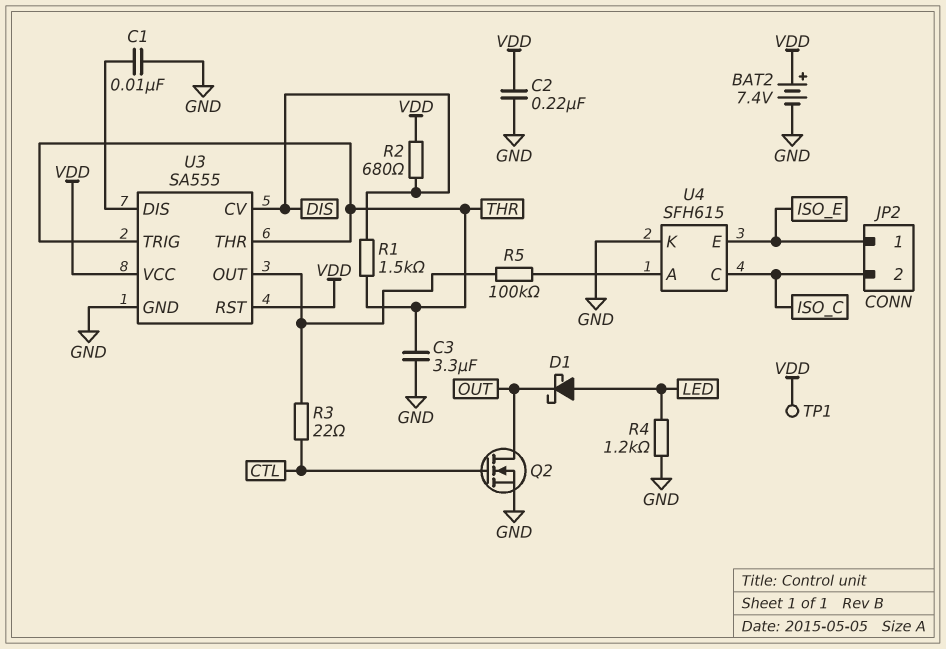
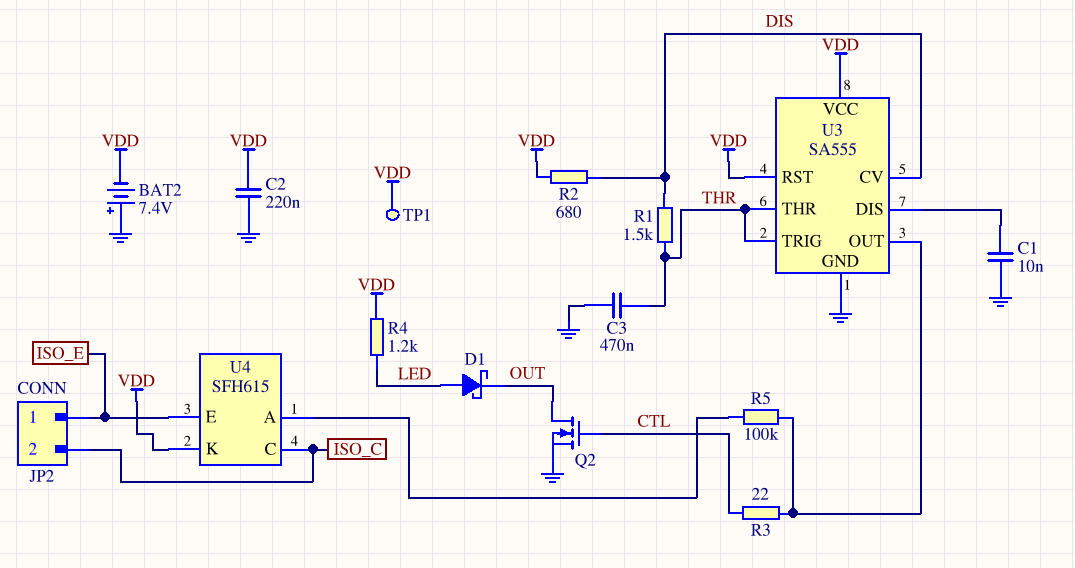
BAT2: 7.4V (plus VDD, minus GND) -> 7.4V (plus GND, minus VDD)
C3: 3.3uF (GND, THR) -> 470nF (GND, THR)
R4: 1.2k (GND, LED) -> 1.2k (LED, VDD)
U4 pin K: GND -> VDD

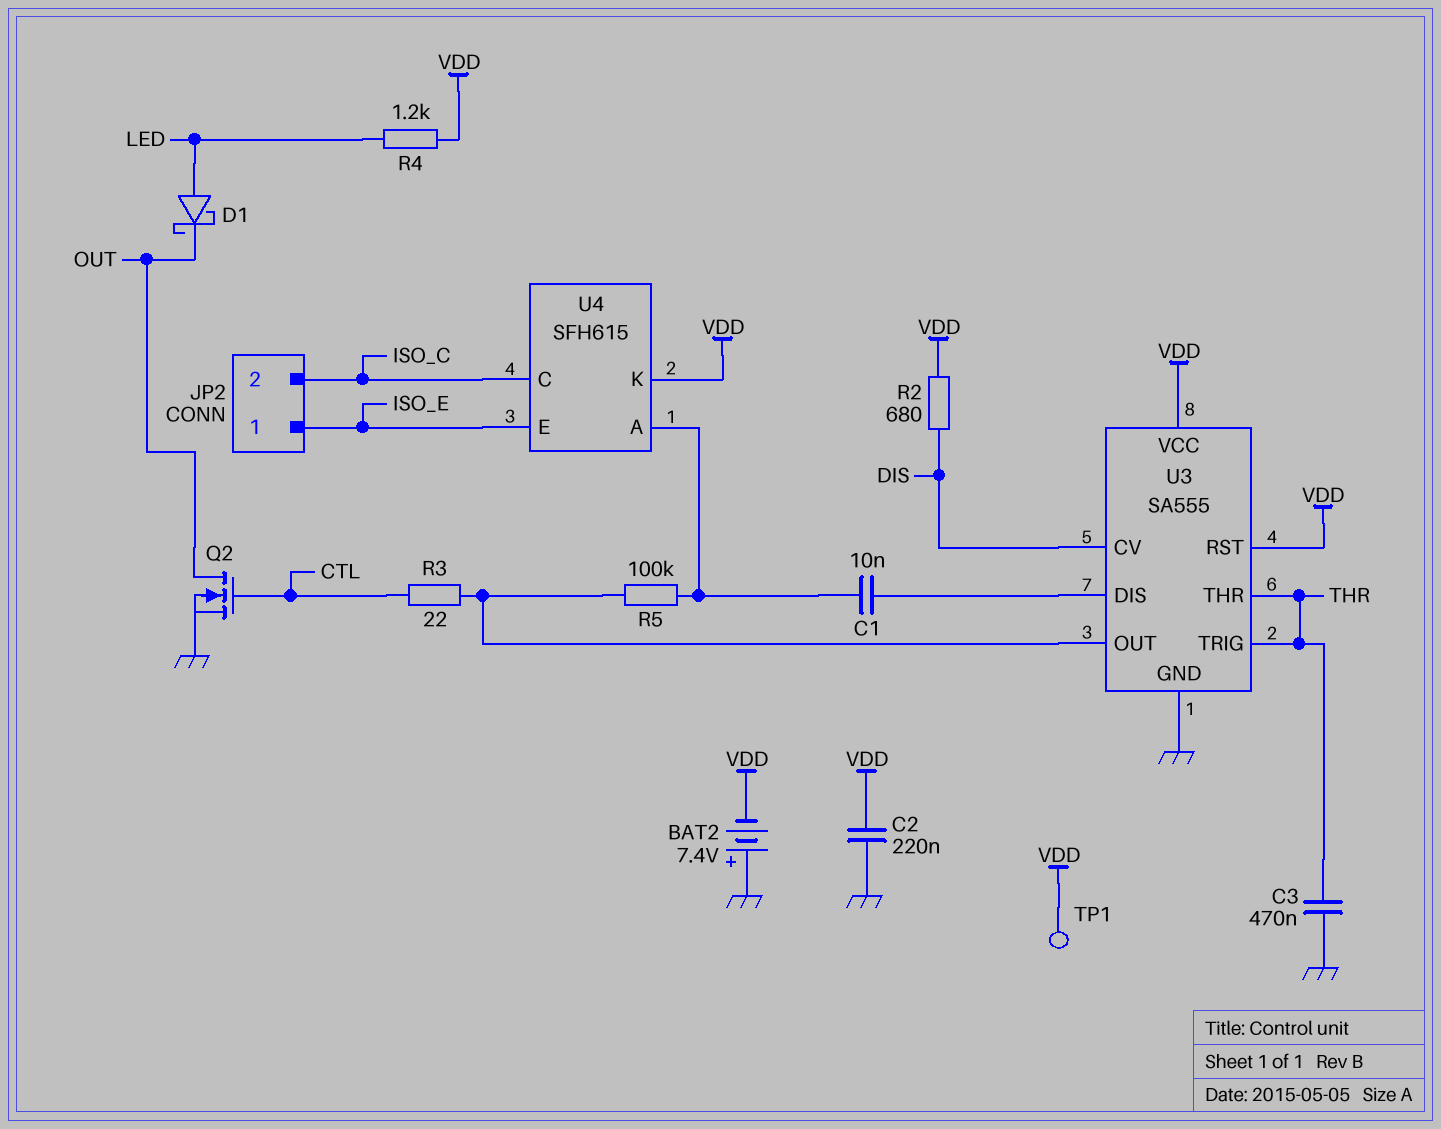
C1: 10nF (GND, U3/DIS) -> 10nF (U3/DIS, U4/A)
R1: 1.5k (DIS, THR) -> none

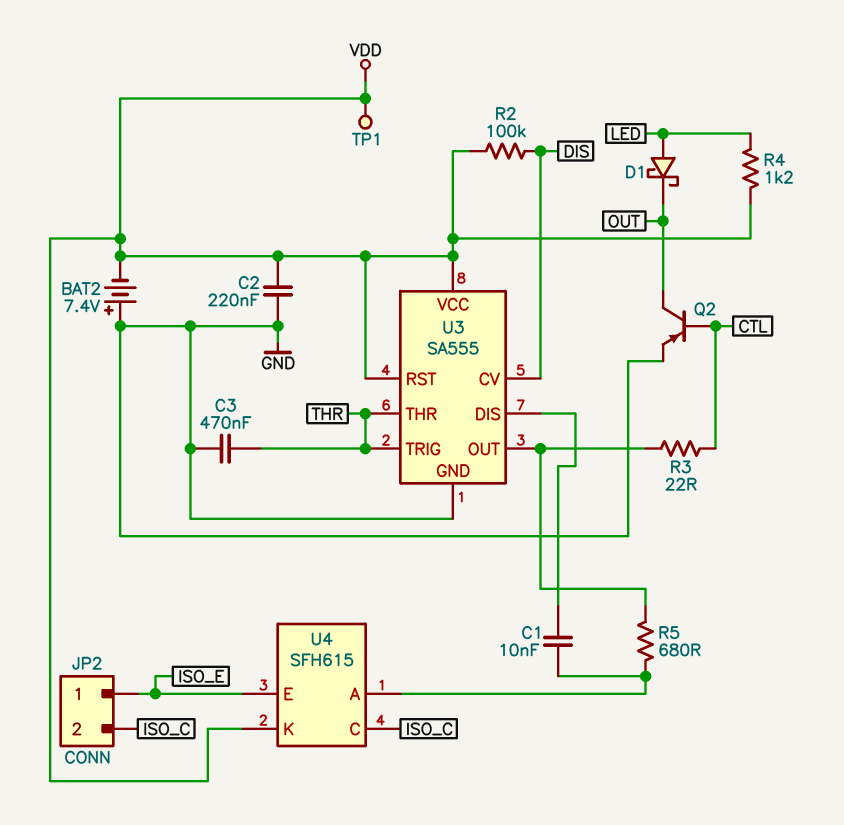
Q2: NMOS (G CTL, D OUT, S GND) -> PNP (B CTL, C OUT, E GND)
R2: 680 (DIS, VDD) -> 100k (DIS, VDD)
R5: 100k (U3/OUT, U4/A) -> 680 (U3/OUT, U4/A)

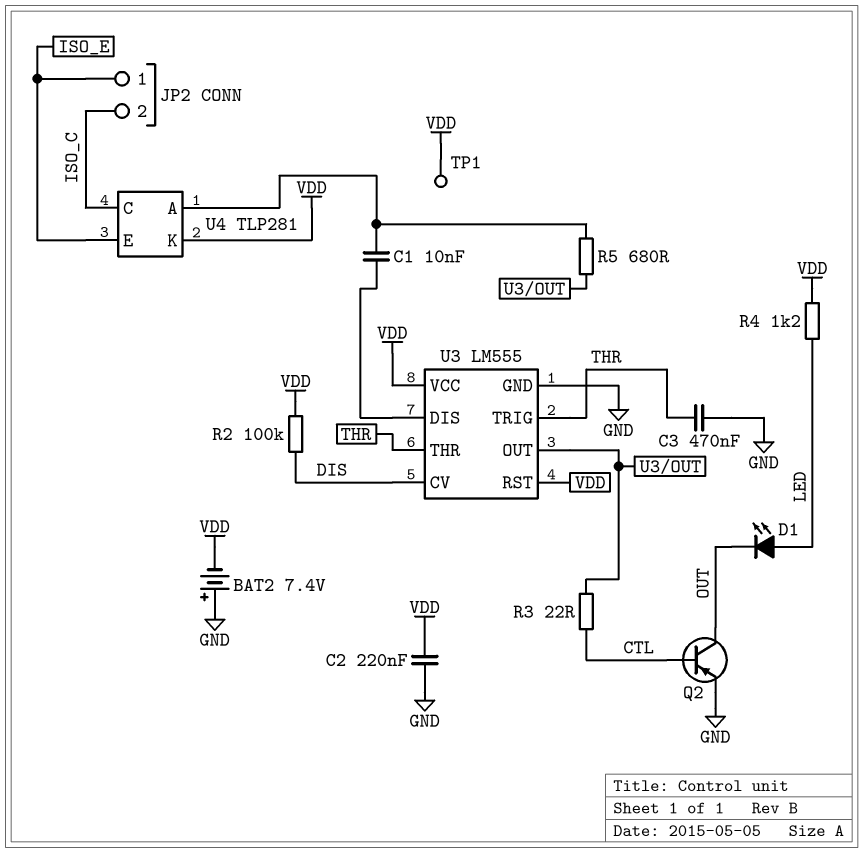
D1: schottky (A LED, K OUT) -> LED (A LED, K OUT)
U3: SA555 -> LM555
U4: SFH615 -> TLP281

